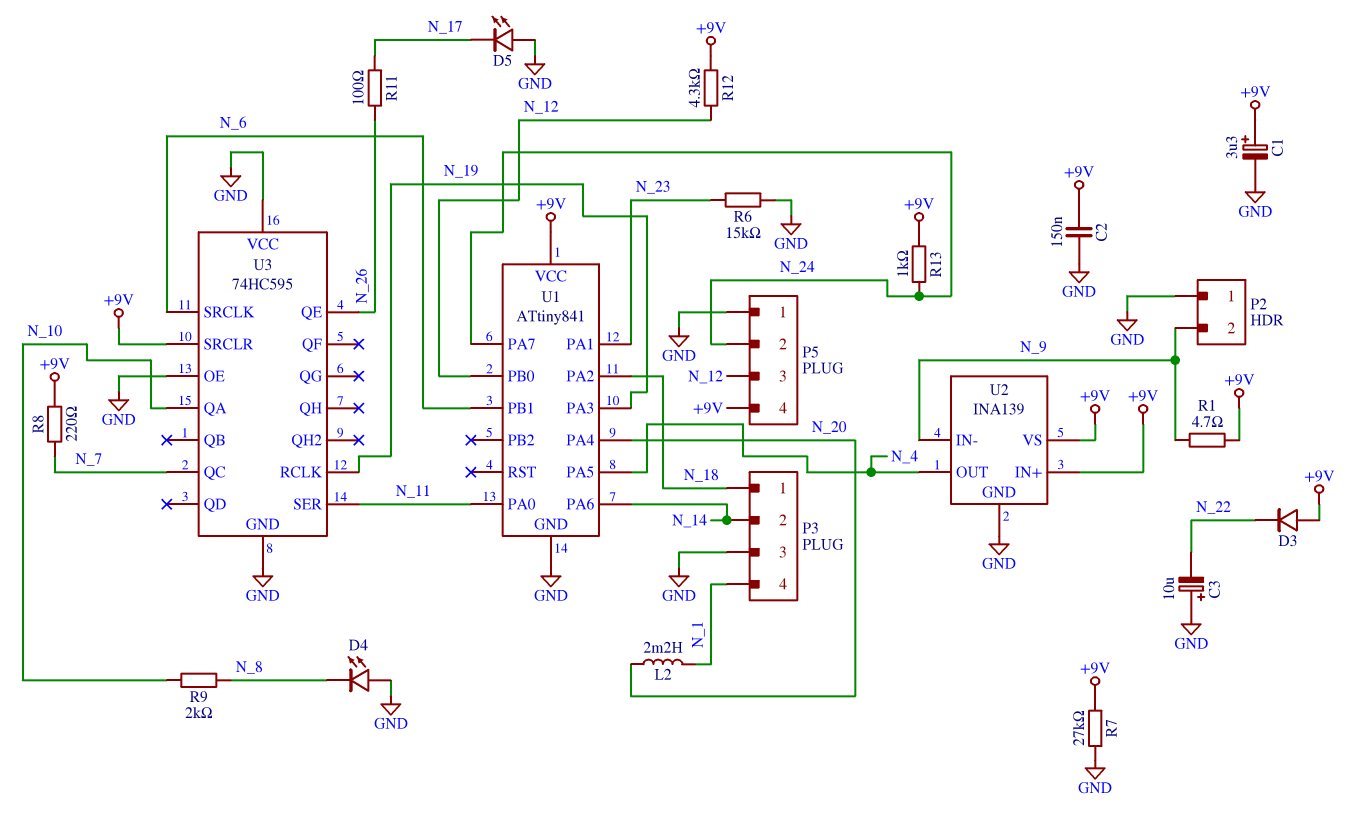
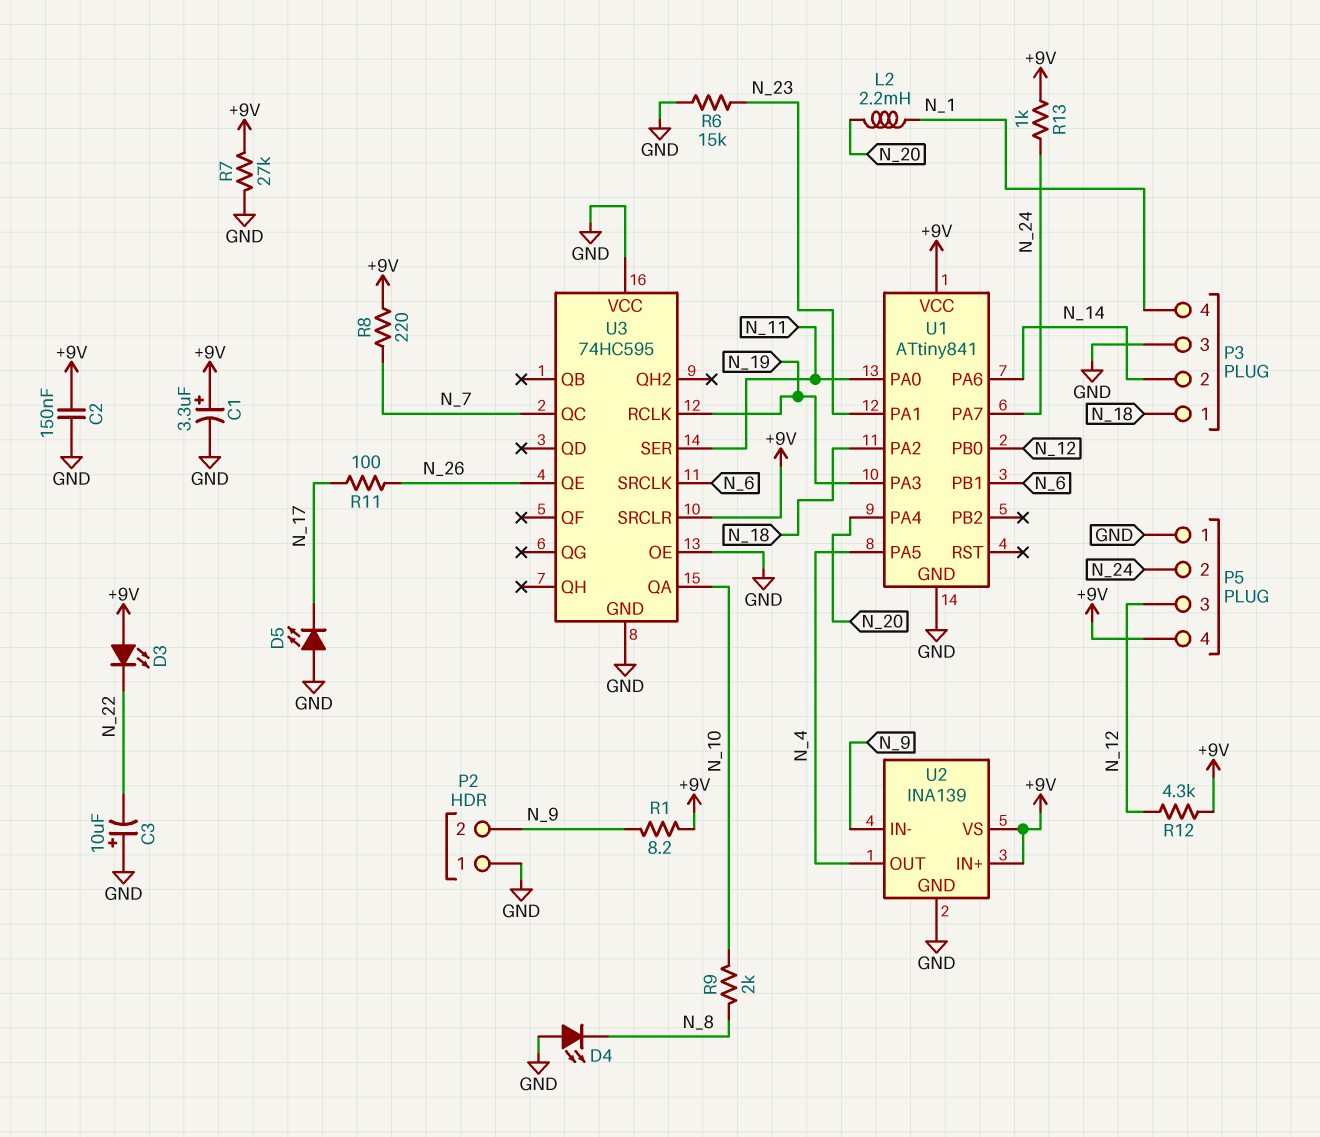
D3: diode (A +9V, K N_22) -> LED (A +9V, K N_22)
R1: 4.7 (+9V, N_9) -> 8.2 (+9V, N_9)

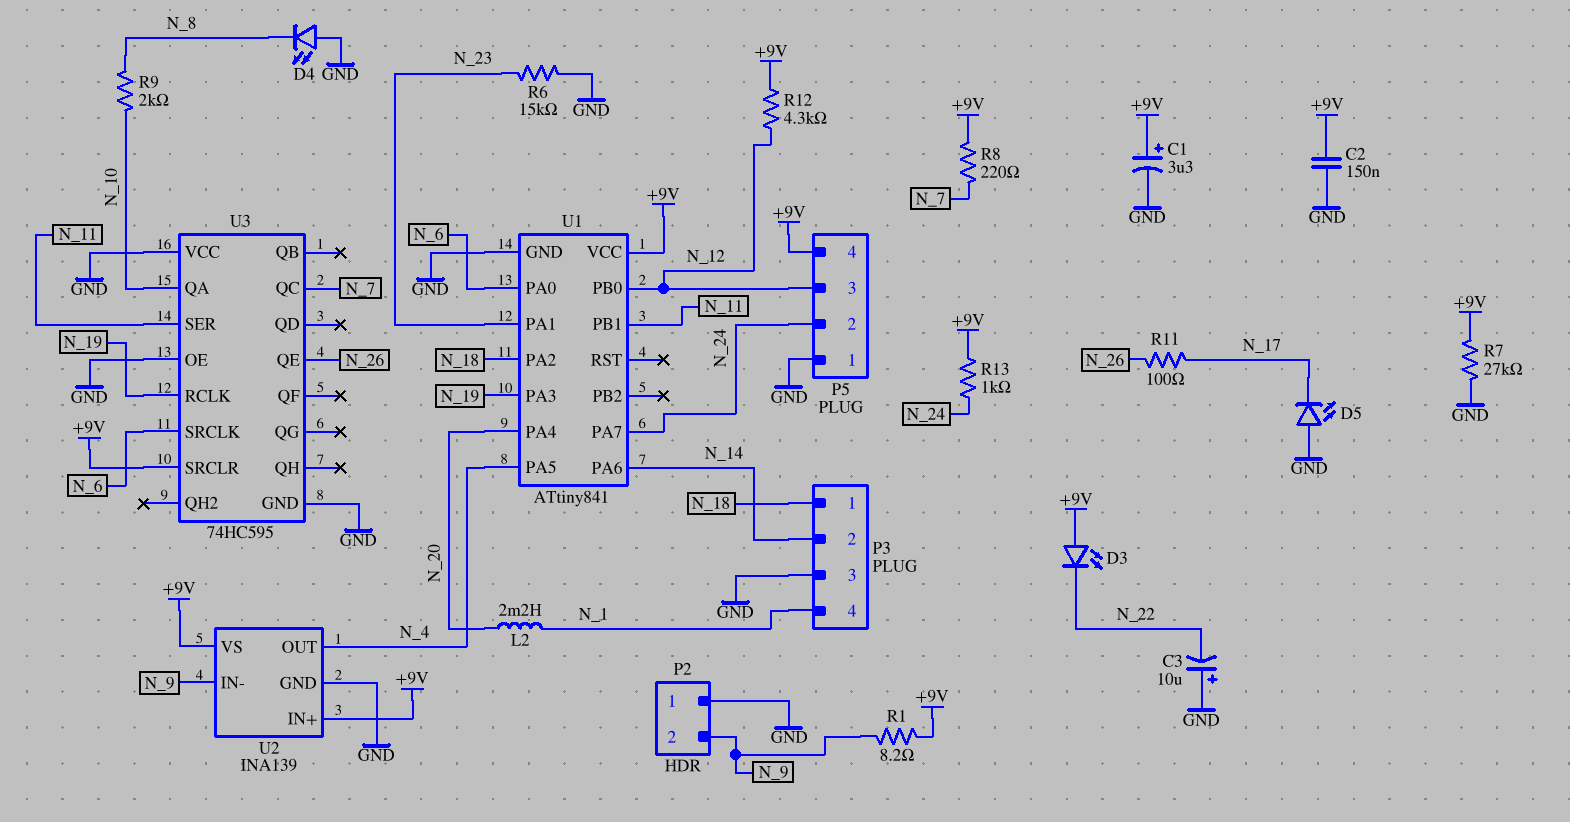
U1 pin PA0: N_11 -> N_6
U1 pin PB1: N_6 -> N_11

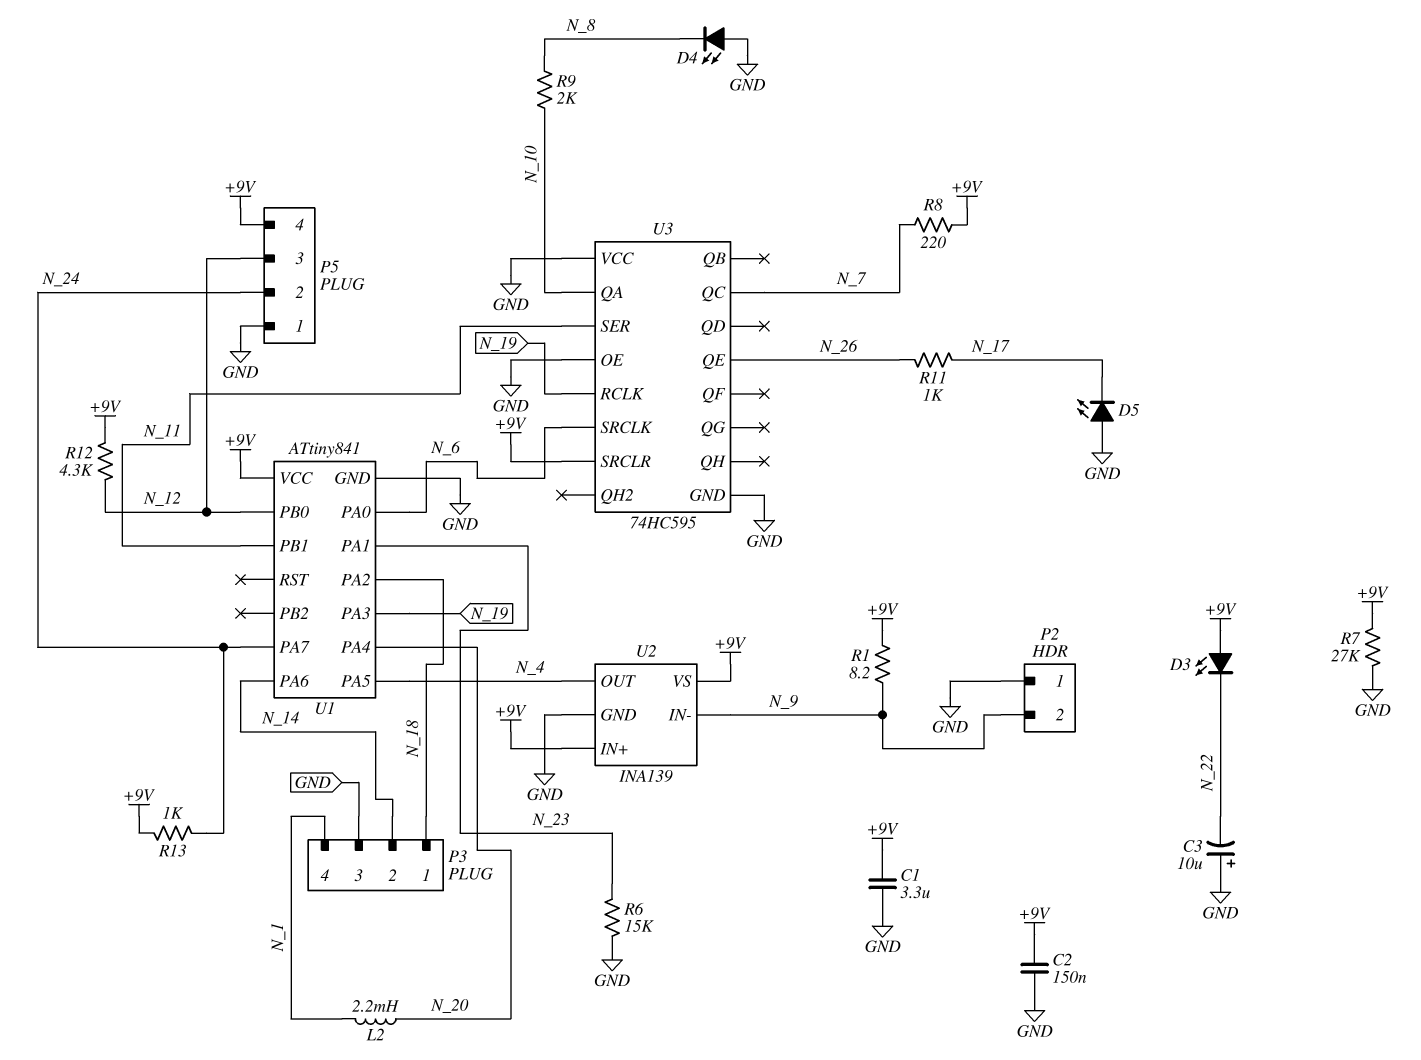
C1: 3.3uF (plus +9V, minus GND) -> 3.3uF (+9V, GND)
R11: 100 (N_17, N_26) -> 1k (N_17, N_26)

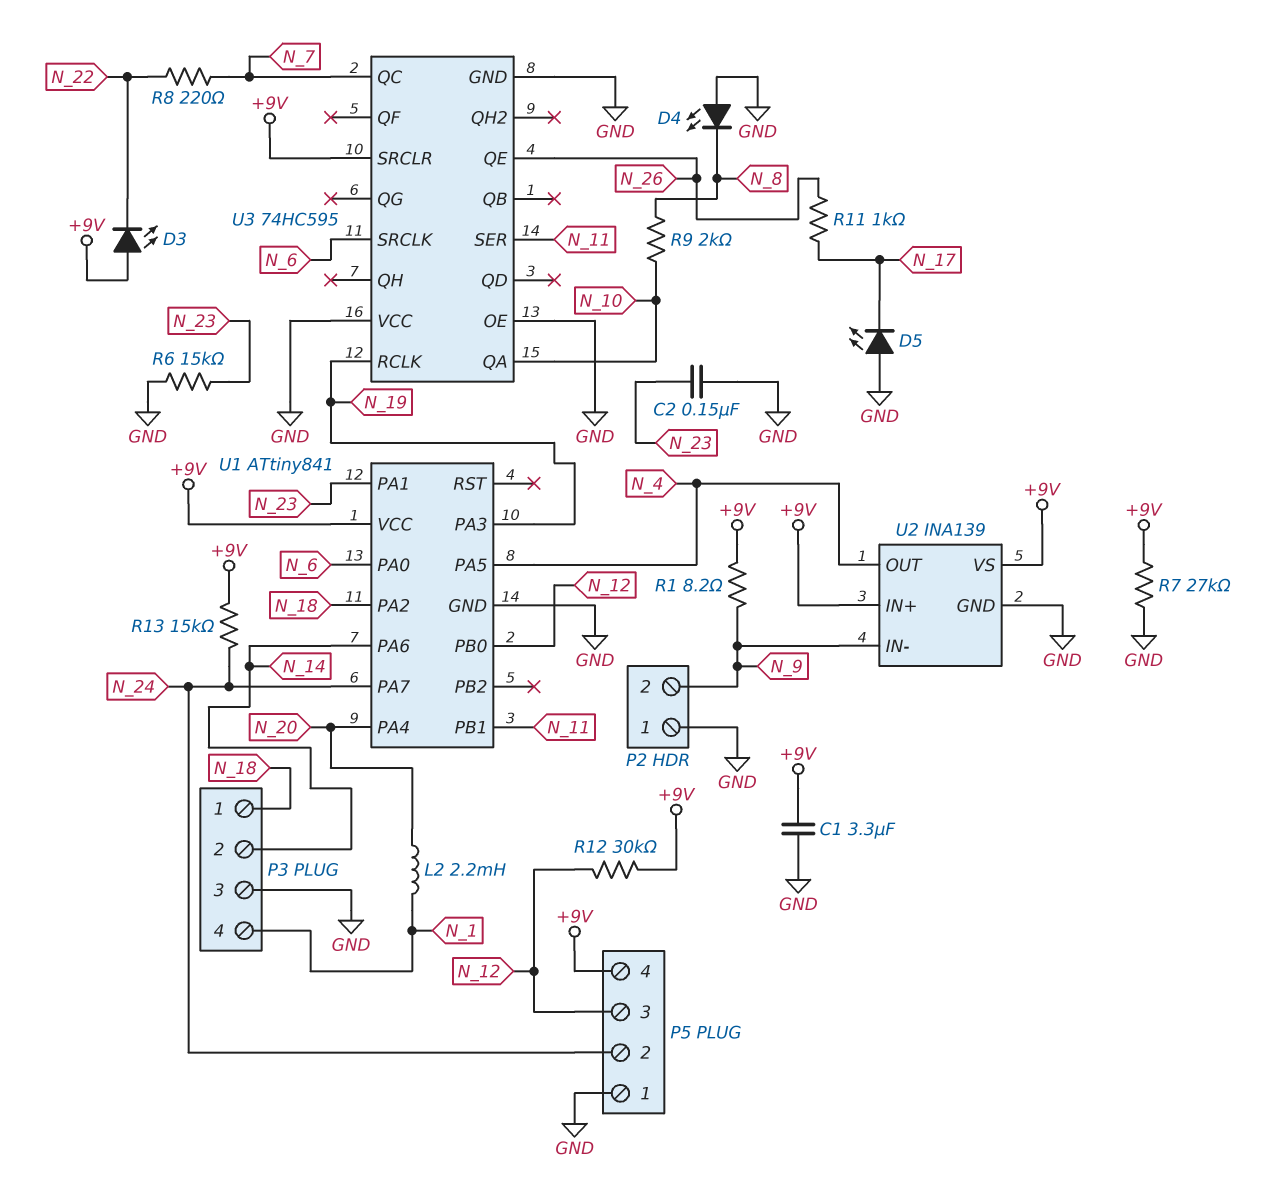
C2: 150nF (+9V, GND) -> 150nF (GND, N_23)
C3: 10uF (plus GND, minus N_22) -> none
R8: 220 (+9V, N_7) -> 220 (N_7, N_22)
R12: 4.3k (+9V, N_12) -> 30k (+9V, N_12)
R13: 1k (+9V, N_24) -> 15k (+9V, N_24)

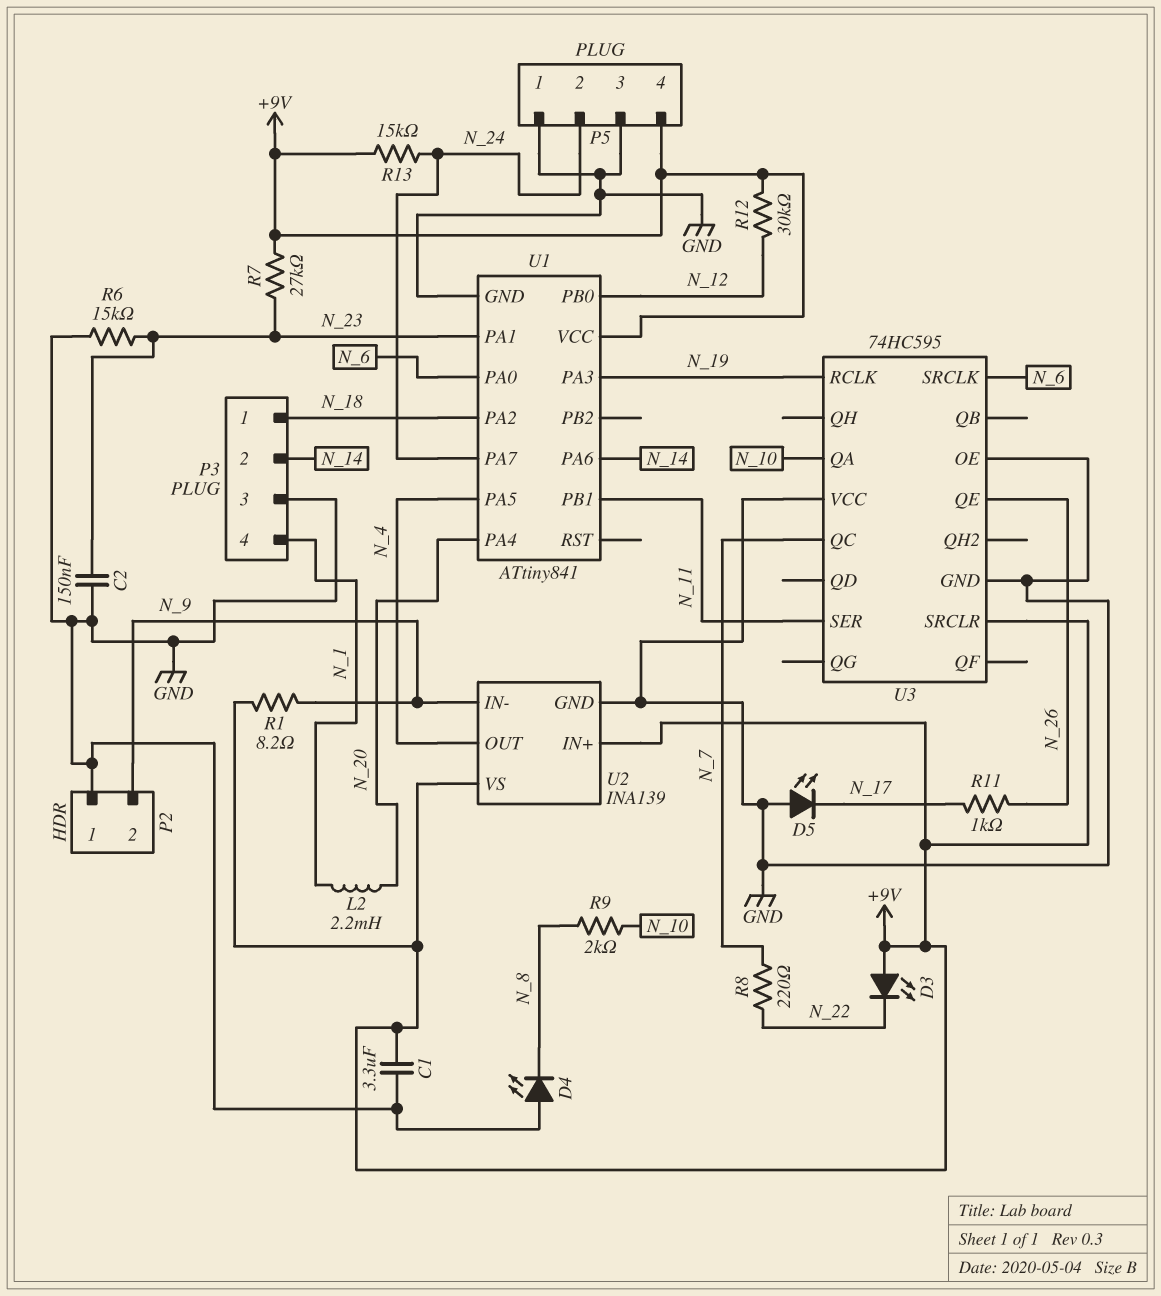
P5 pin 3: N_12 -> GND
R7: 27k (+9V, GND) -> 27k (+9V, N_23)

